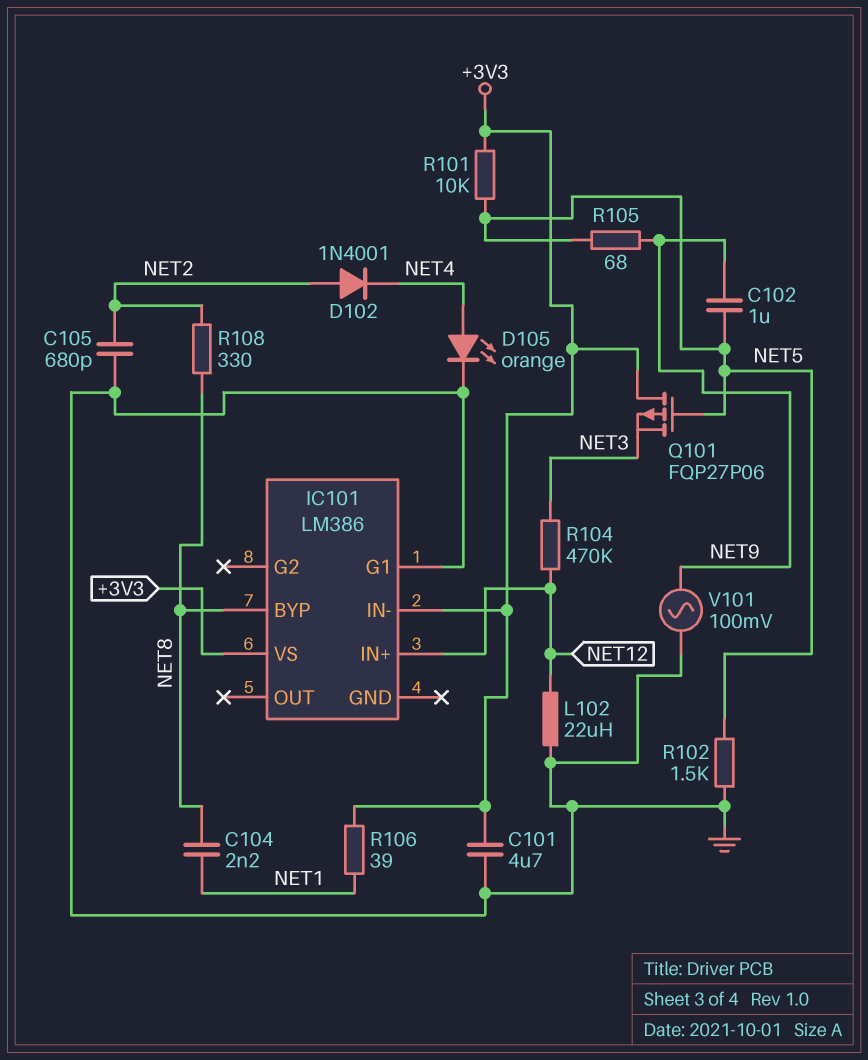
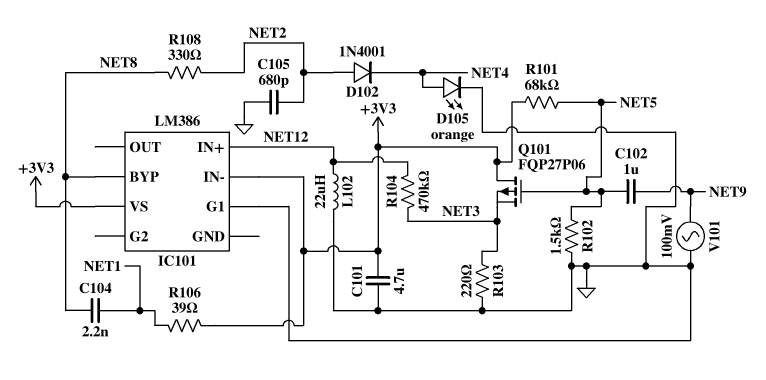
R101: 10k (+3V3, NET5) -> 68k (+3V3, NET5)
R103: none -> 220 (GND, NET3)
R105: 68 (NET5, NET9) -> none

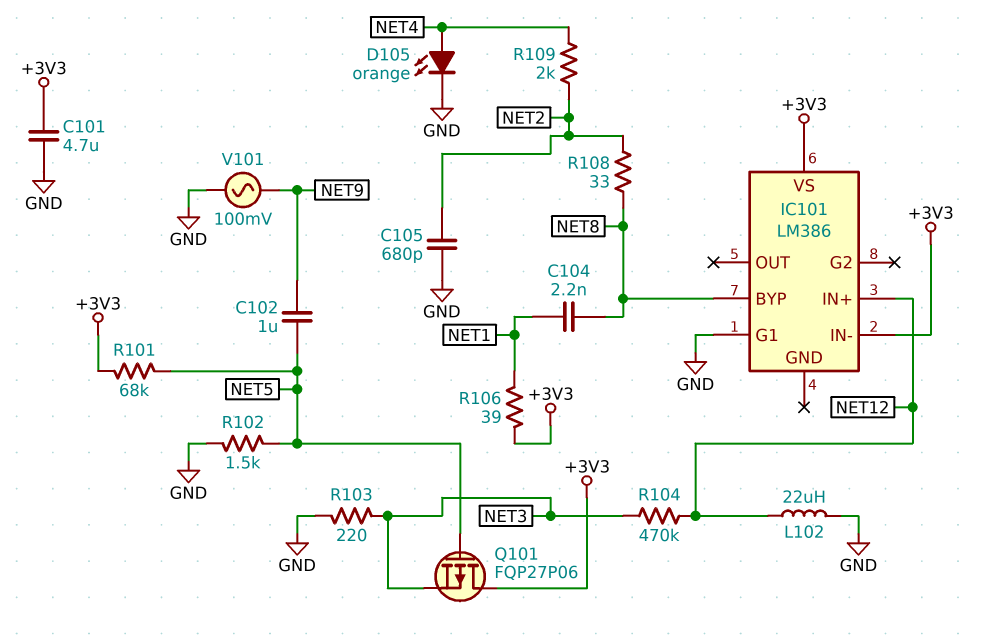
D102: diode 1N4001 (A NET2, K NET4) -> none
R108: 330 (NET2, NET8) -> 33 (NET2, NET8)
R109: none -> 2k (NET2, NET4)

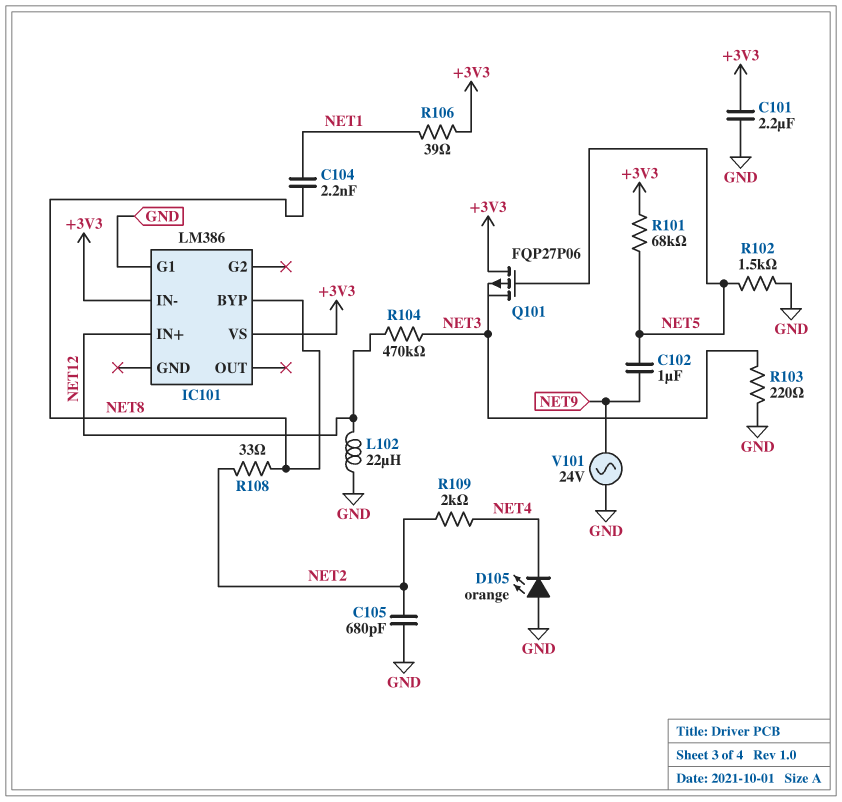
C101: 4.7uF (+3V3, GND) -> 2.2uF (+3V3, GND)
D105: LED orange (A NET4, K GND) -> LED orange (A GND, K NET4)
V101: AC 100mV (GND, NET9) -> AC 24V (GND, NET9)

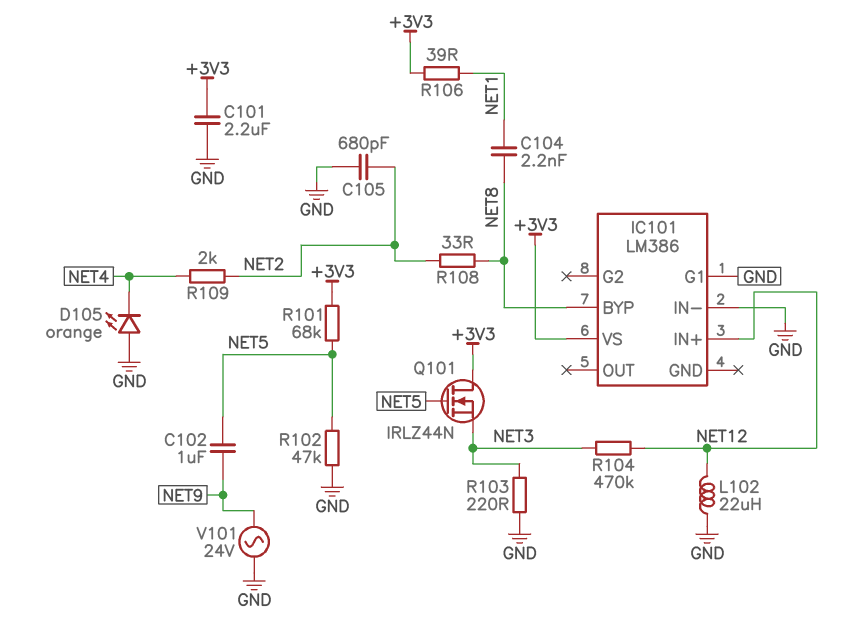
IC101 pin IN-: +3V3 -> GND
Q101: PMOS FQP27P06 (G NET5, D +3V3, S NET3) -> NMOS IRLZ44N (G NET5, D +3V3, S NET3)
R102: 1.5k (GND, NET5) -> 47k (GND, NET5)

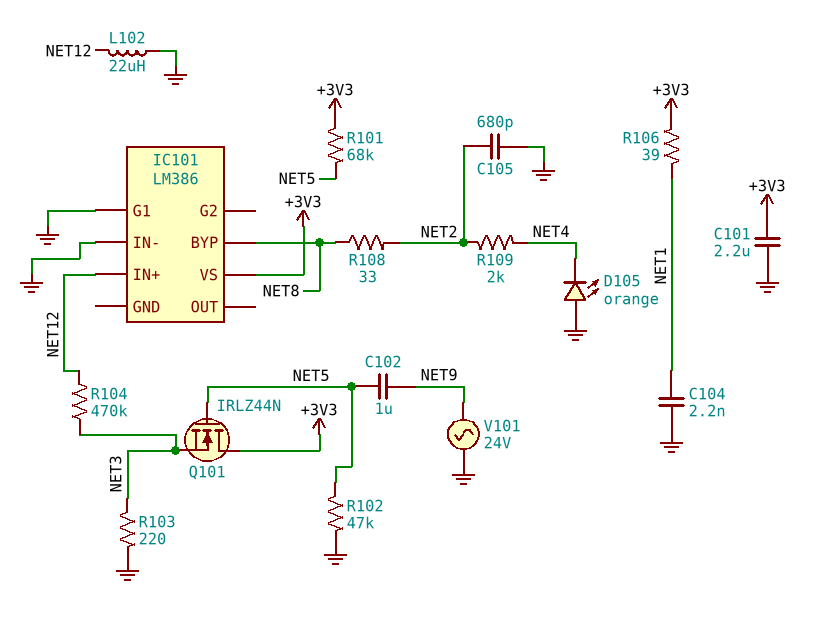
C104: 2.2nF (NET1, NET8) -> 2.2nF (GND, NET1)

